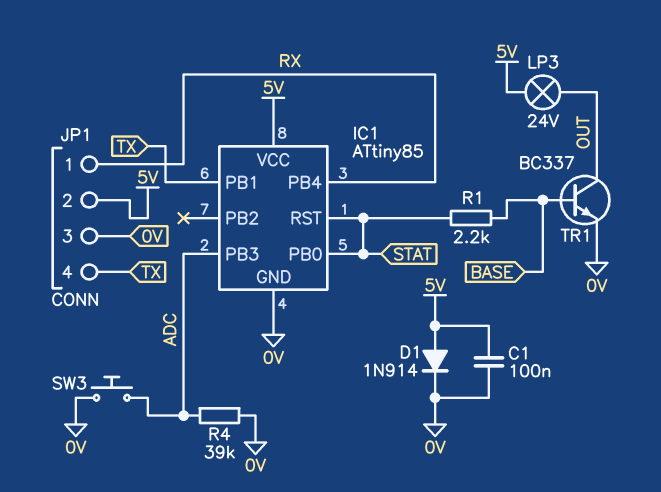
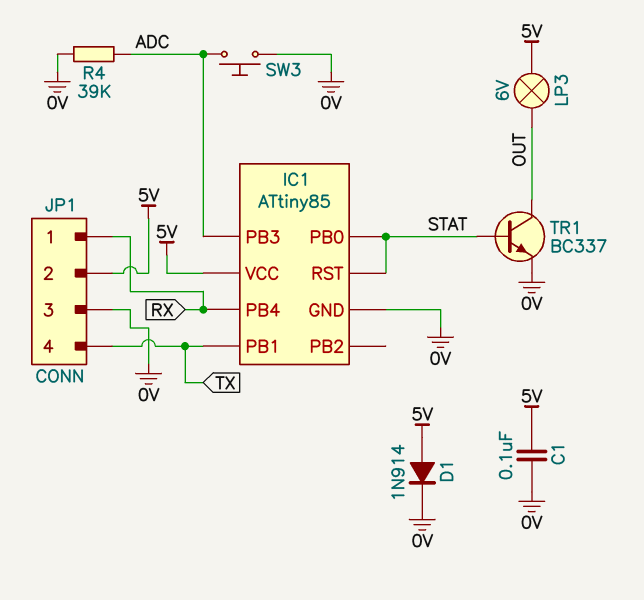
LP3: lamp 24V (5V, OUT) -> lamp 6V (5V, OUT)
R1: 2.2k (BASE, STAT) -> none
TR1: NPN BC337 (B BASE, C OUT, E 0V) -> NPN BC337 (B STAT, C OUT, E 0V)

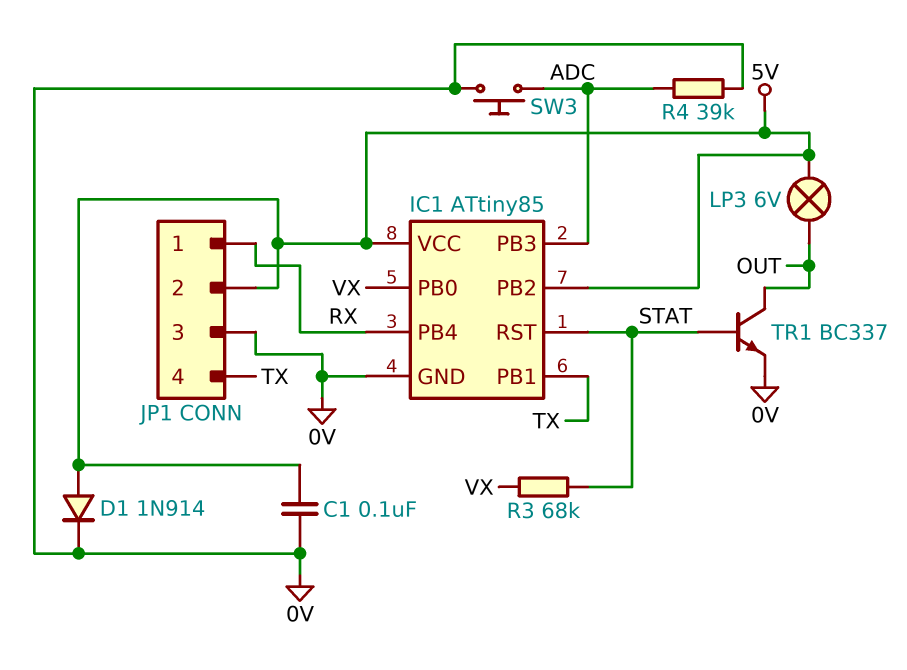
IC1 pin PB0: STAT -> VX
IC1 pin PB2: none -> 5V
R3: none -> 68k (STAT, VX)

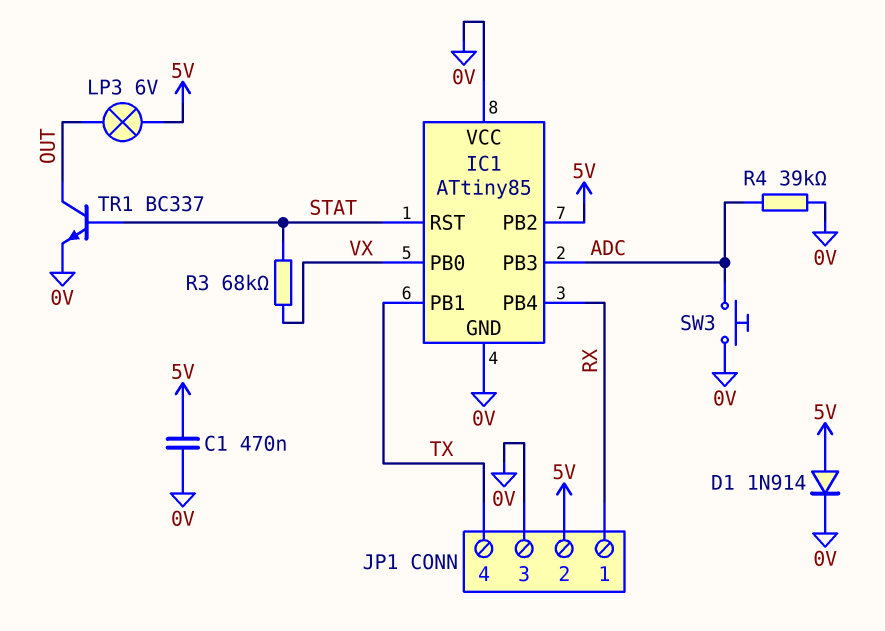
C1: 100nF (0V, 5V) -> 470nF (0V, 5V)
IC1 pin VCC: 5V -> 0V

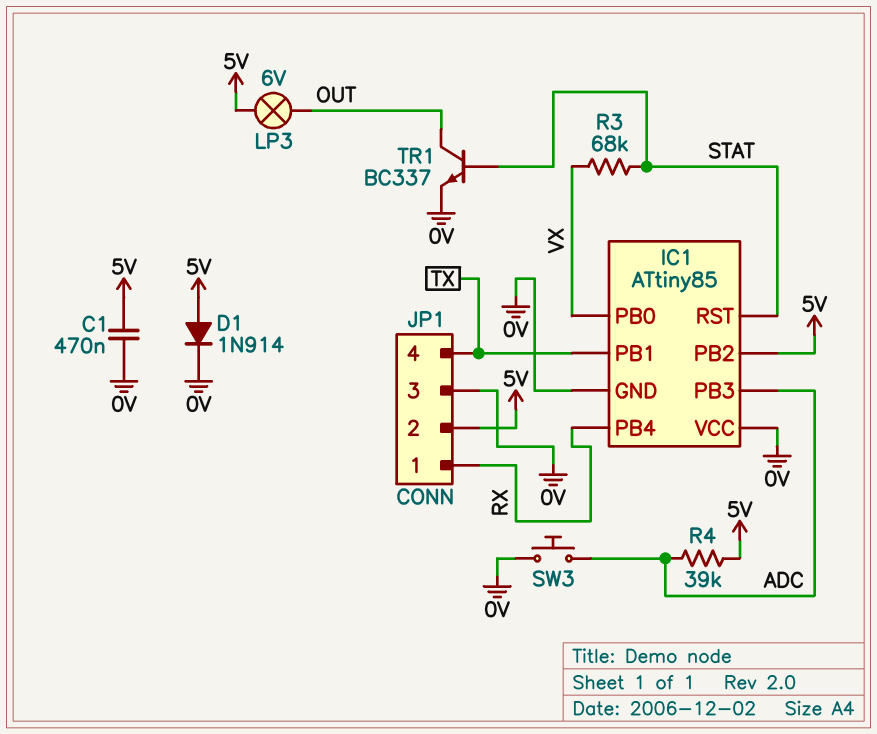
R4: 39k (0V, ADC) -> 39k (5V, ADC)

